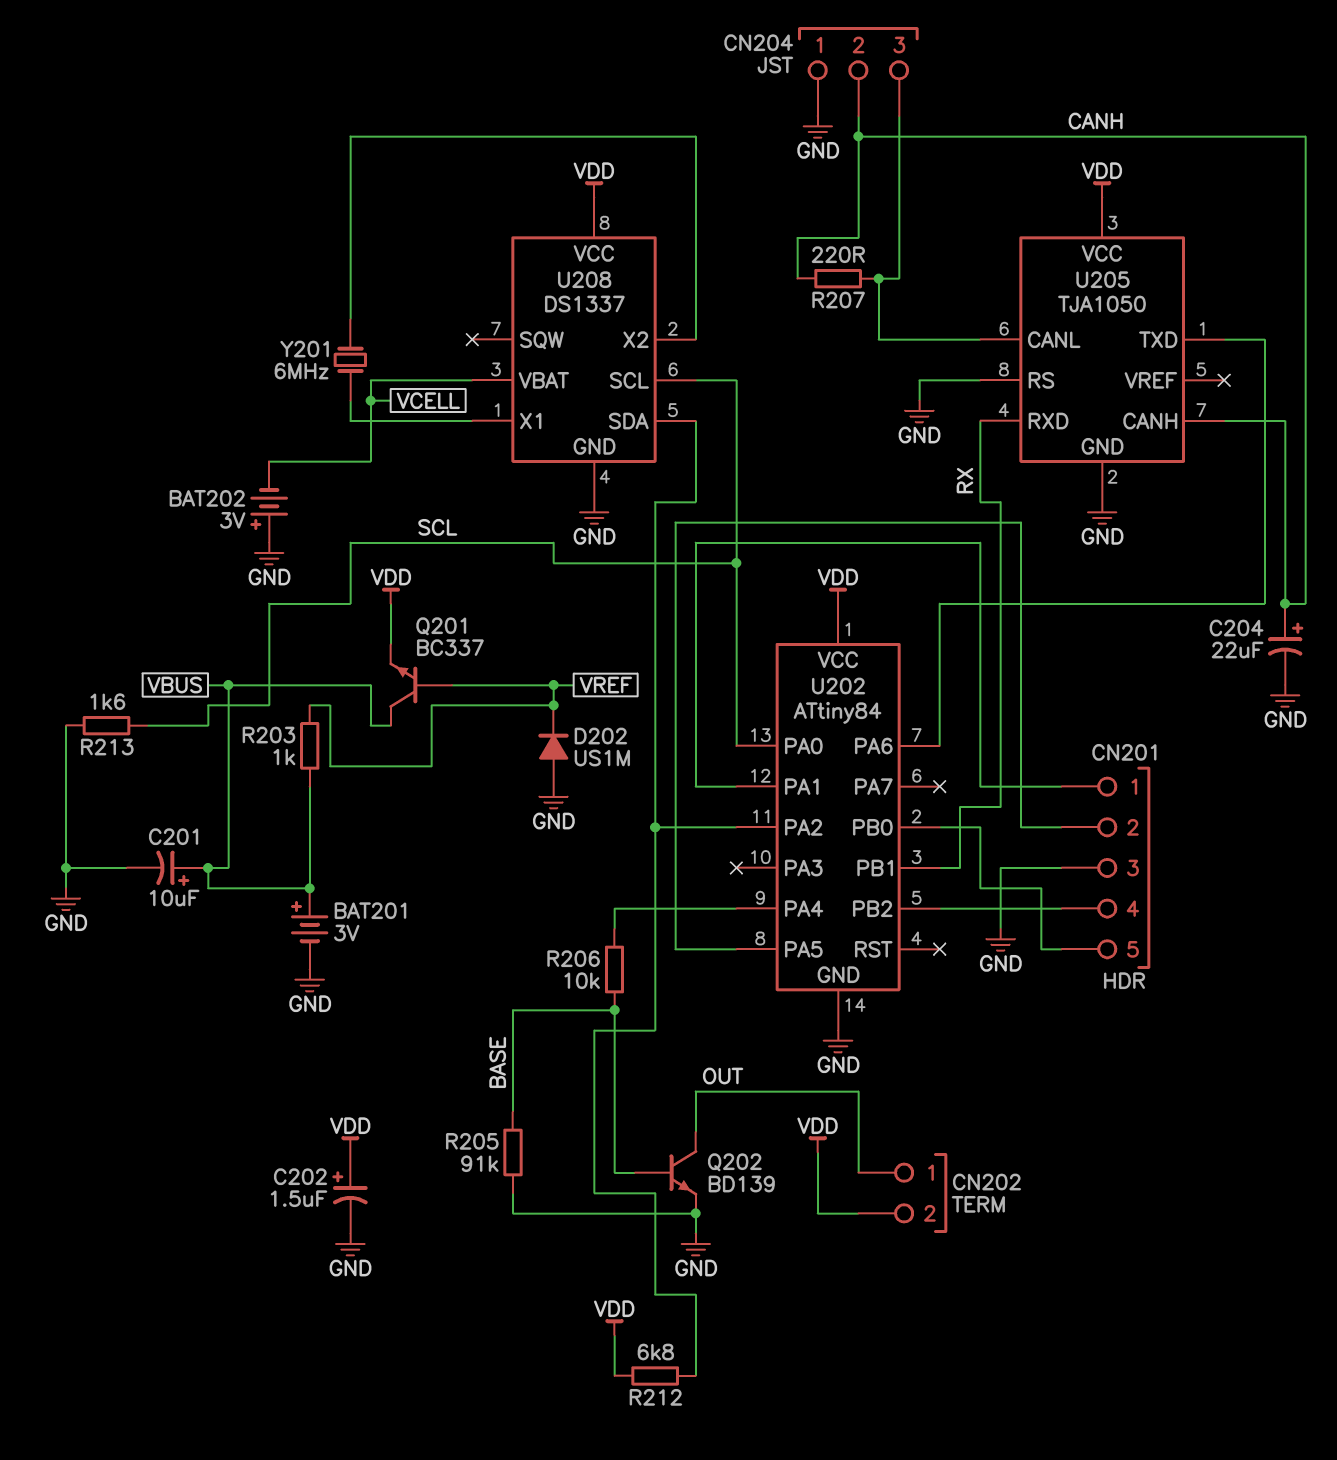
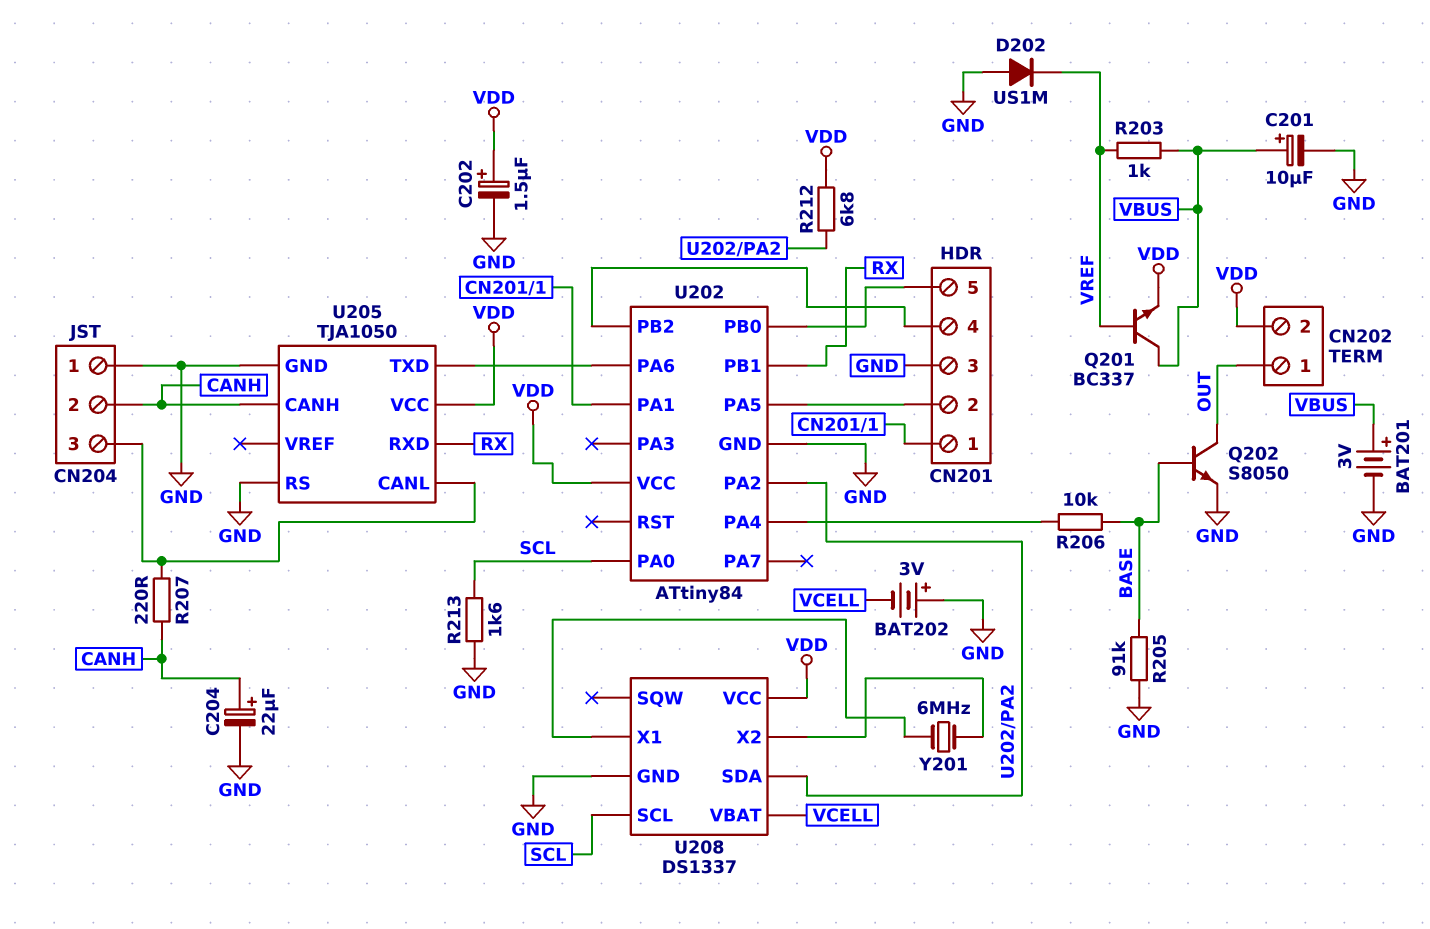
Q202: NPN BD139 (B BASE, C OUT, E GND) -> NPN S8050 (B BASE, C OUT, E GND)

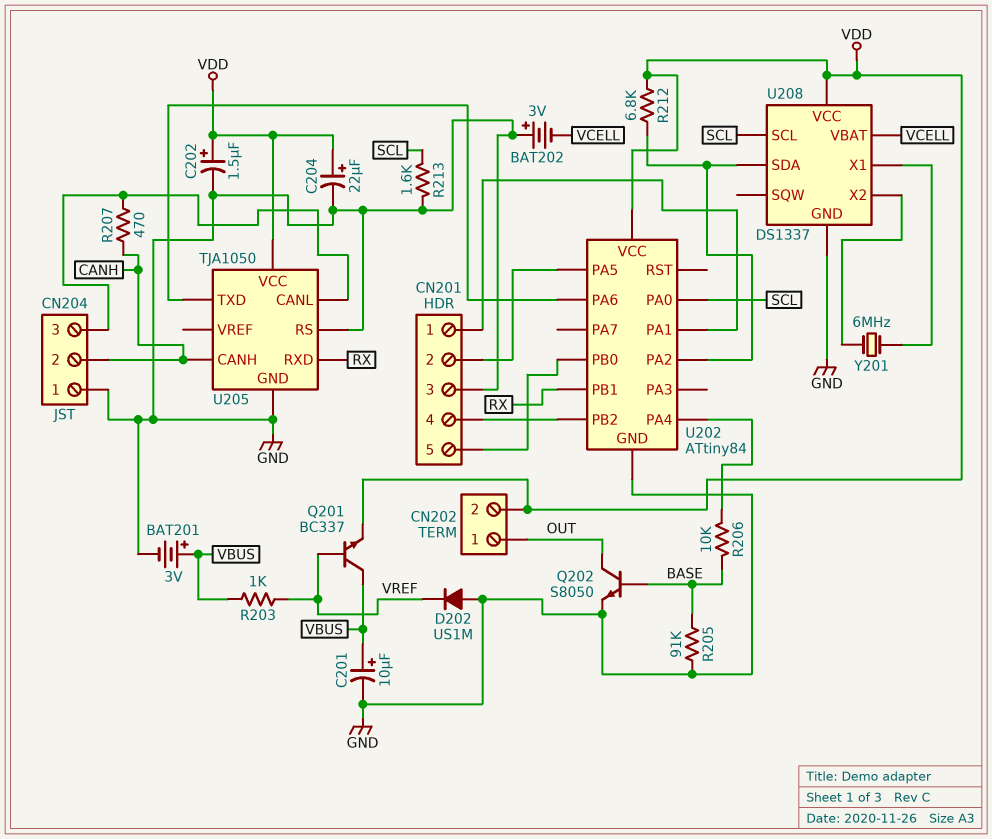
C204: 22uF (plus CANH, minus GND) -> 22uF (plus VDD, minus GND)
R207: 220 (CANH, CN204/3) -> 470 (CANH, CN204/3)

